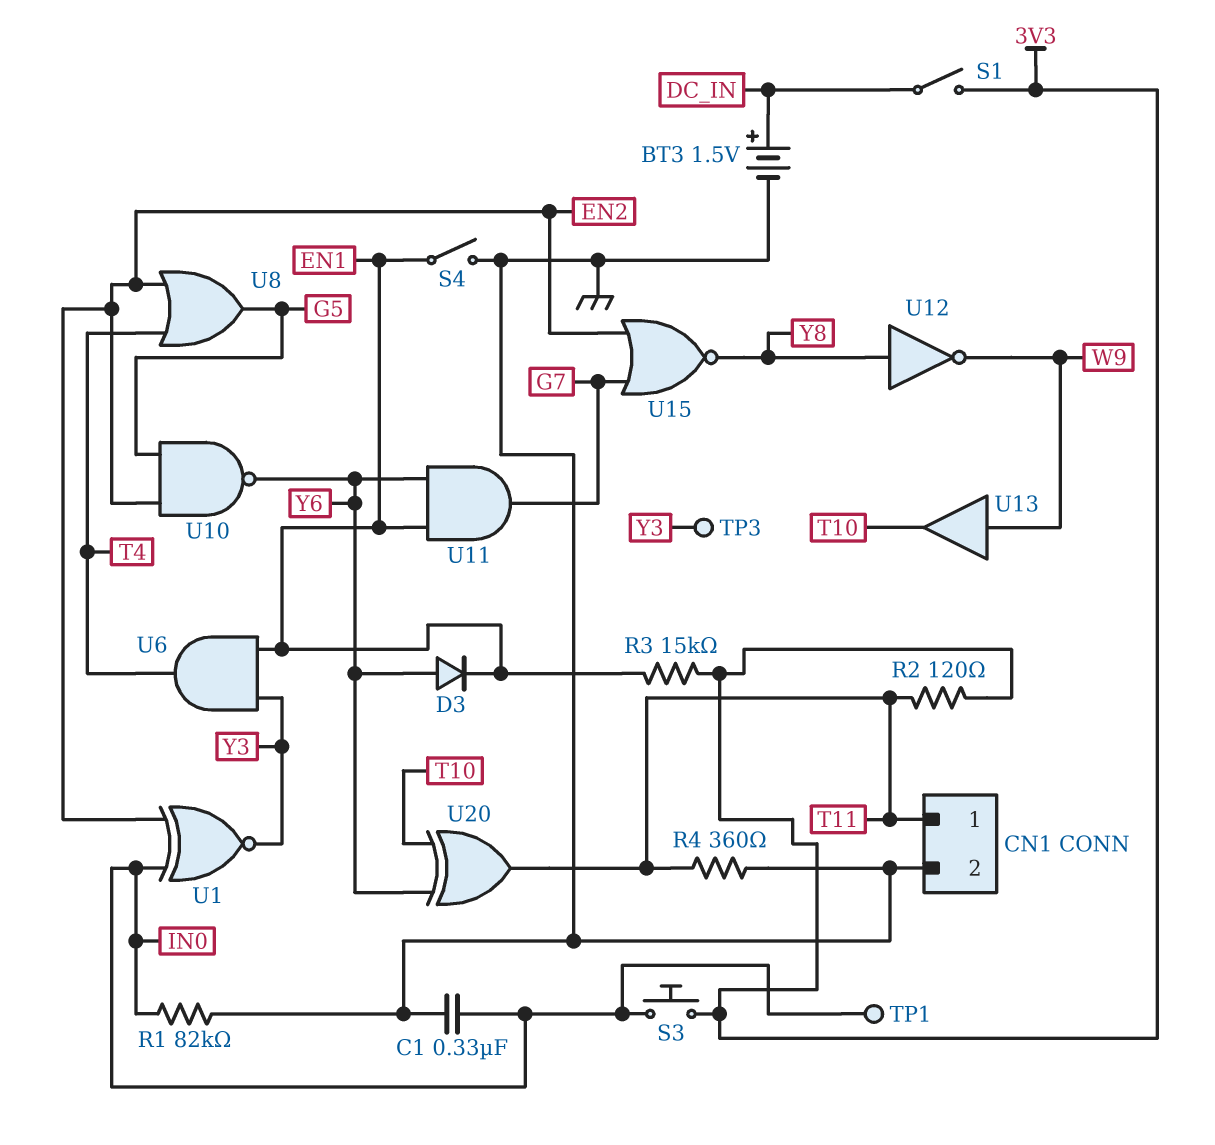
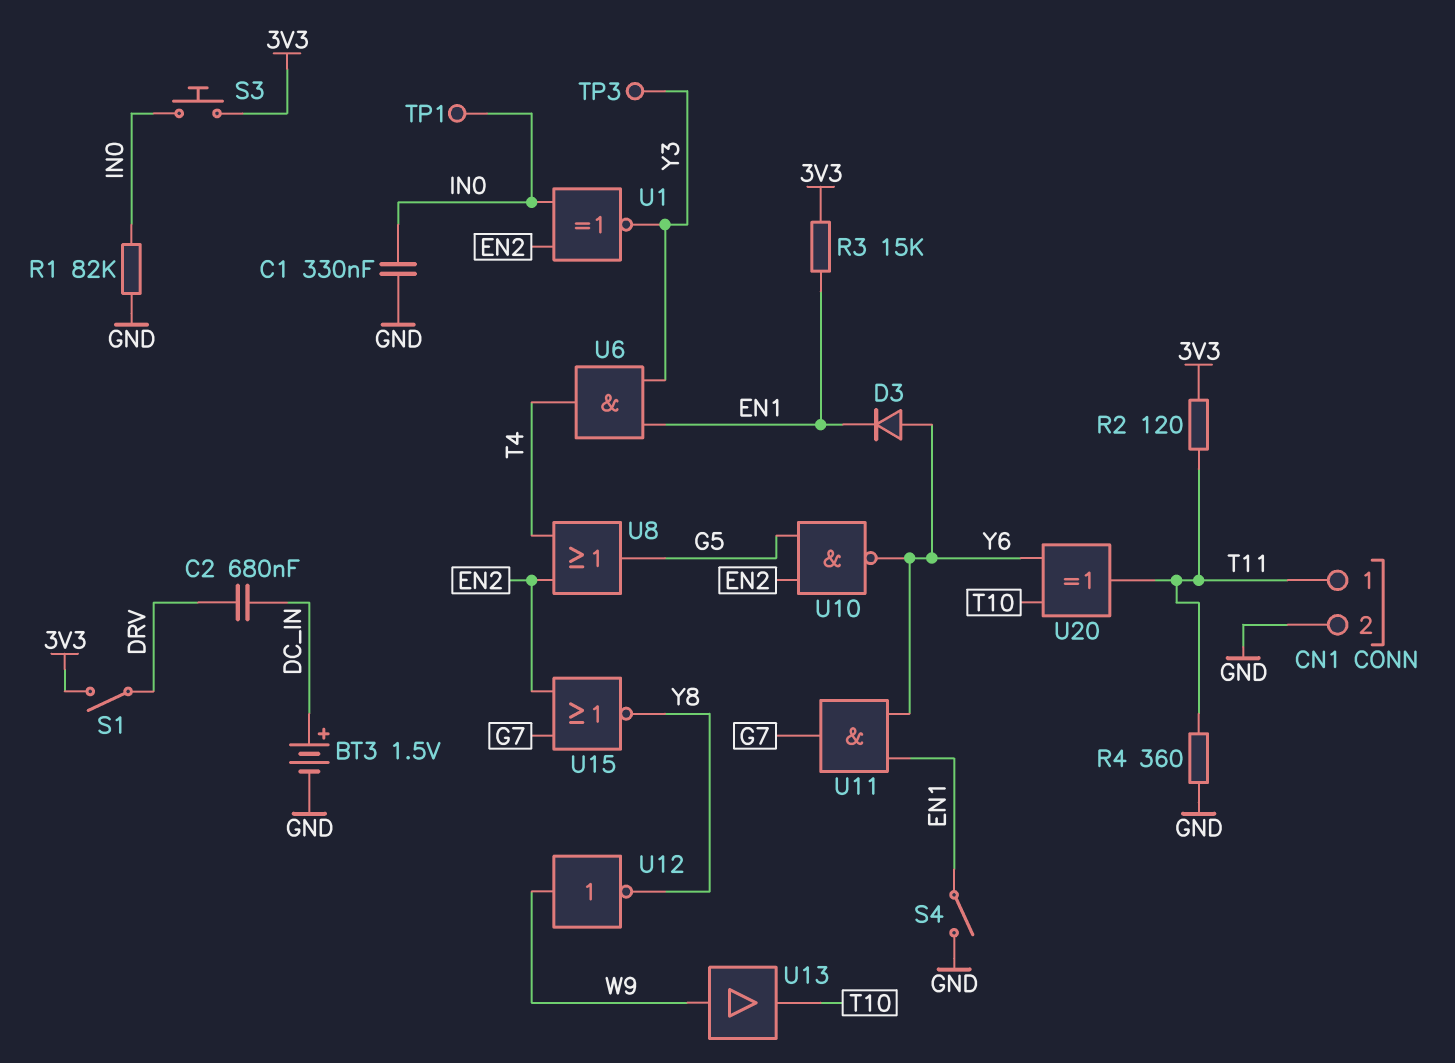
C2: none -> 680nF (DC_IN, DRV)
S1: switch (3V3, DC_IN) -> switch (3V3, DRV)
U12: NOT (in Y8, out W9) -> NOT (in W9, out Y8)

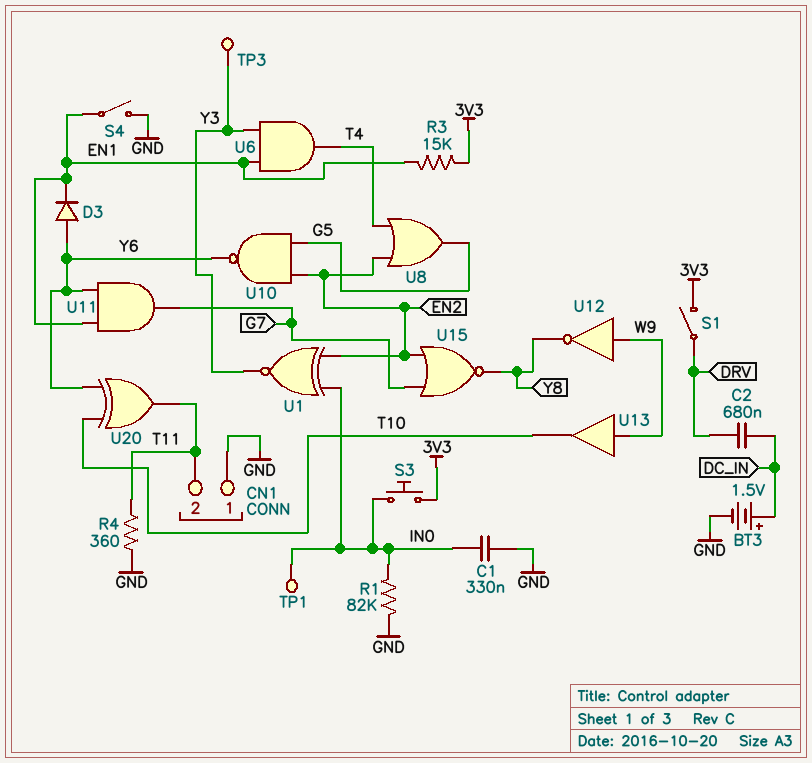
CN1 pin 1: T11 -> GND
CN1 pin 2: GND -> T11
R2: 120 (3V3, T11) -> none

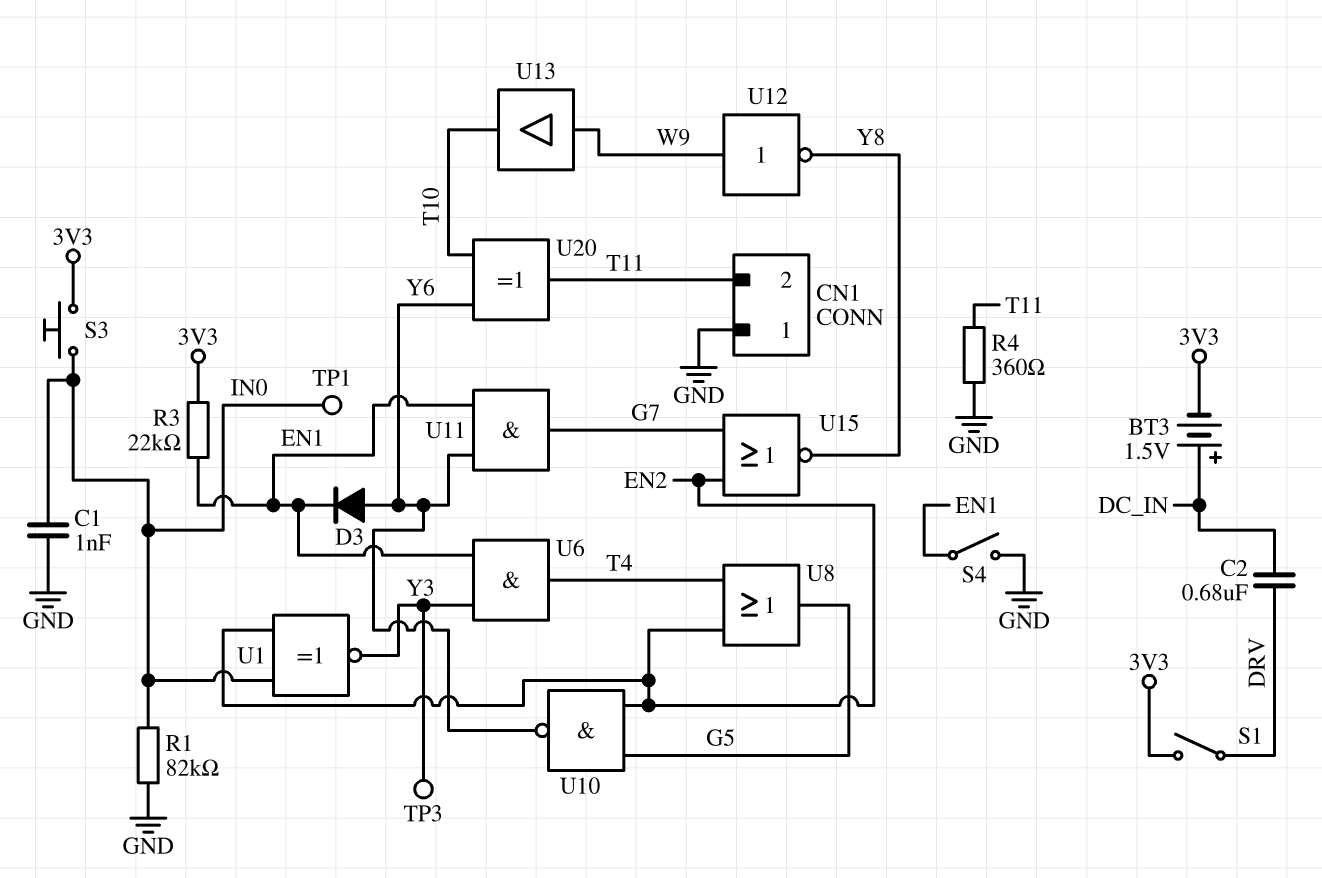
BT3: 1.5V (plus DC_IN, minus GND) -> 1.5V (plus DC_IN, minus 3V3)
C1: 330nF (GND, IN0) -> 1nF (GND, IN0)
R3: 15k (3V3, EN1) -> 22k (3V3, EN1)

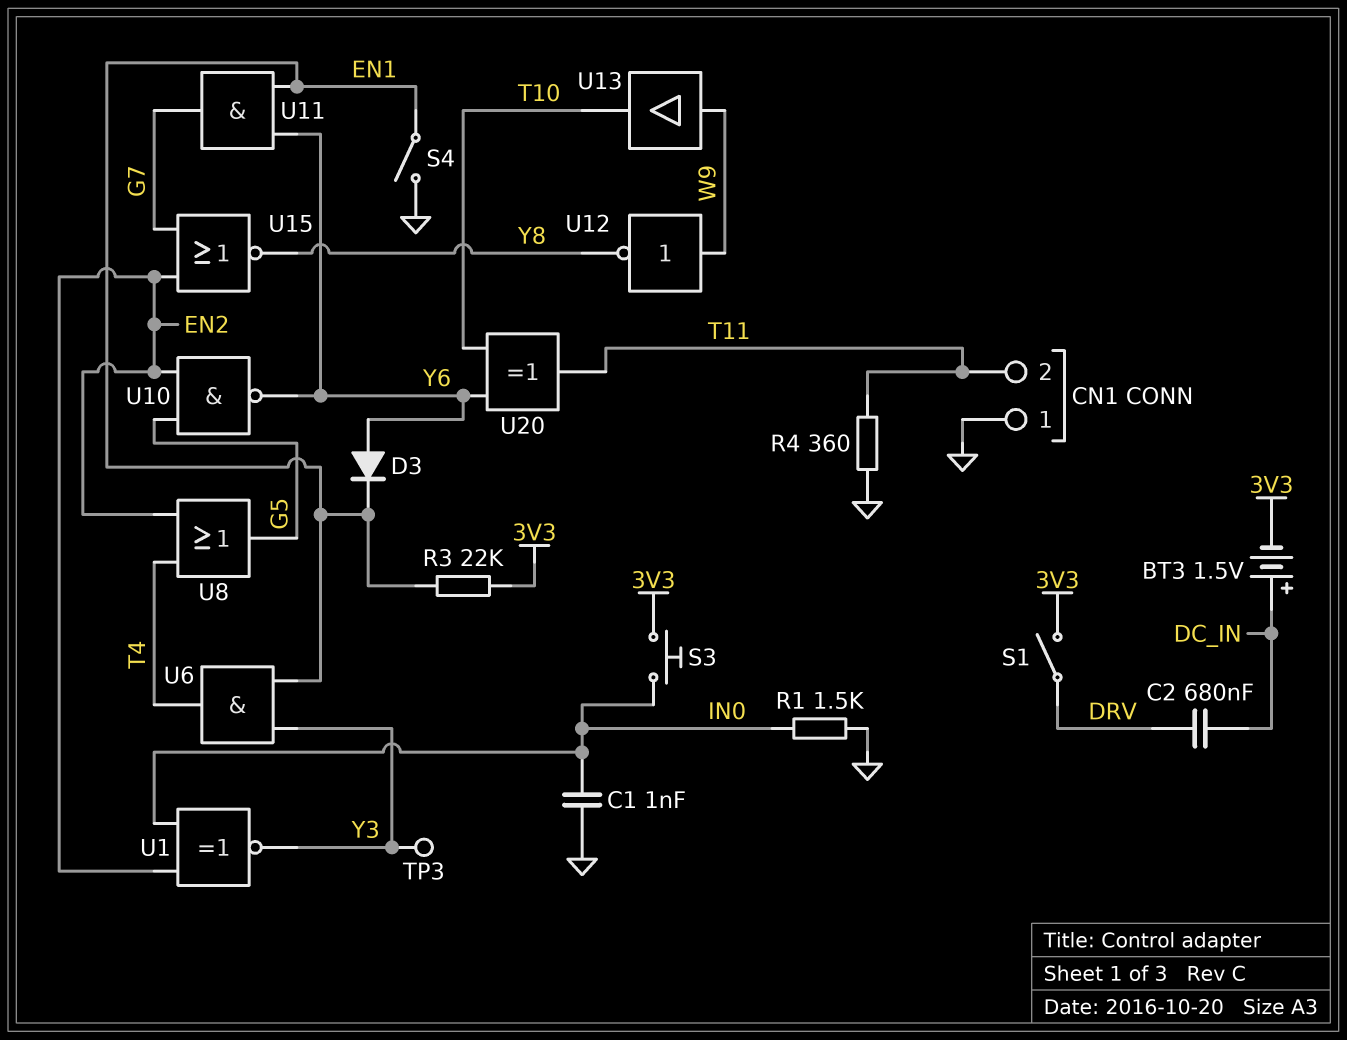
R1: 82k (GND, IN0) -> 1.5k (GND, IN0)
TP1: test point (IN0) -> none

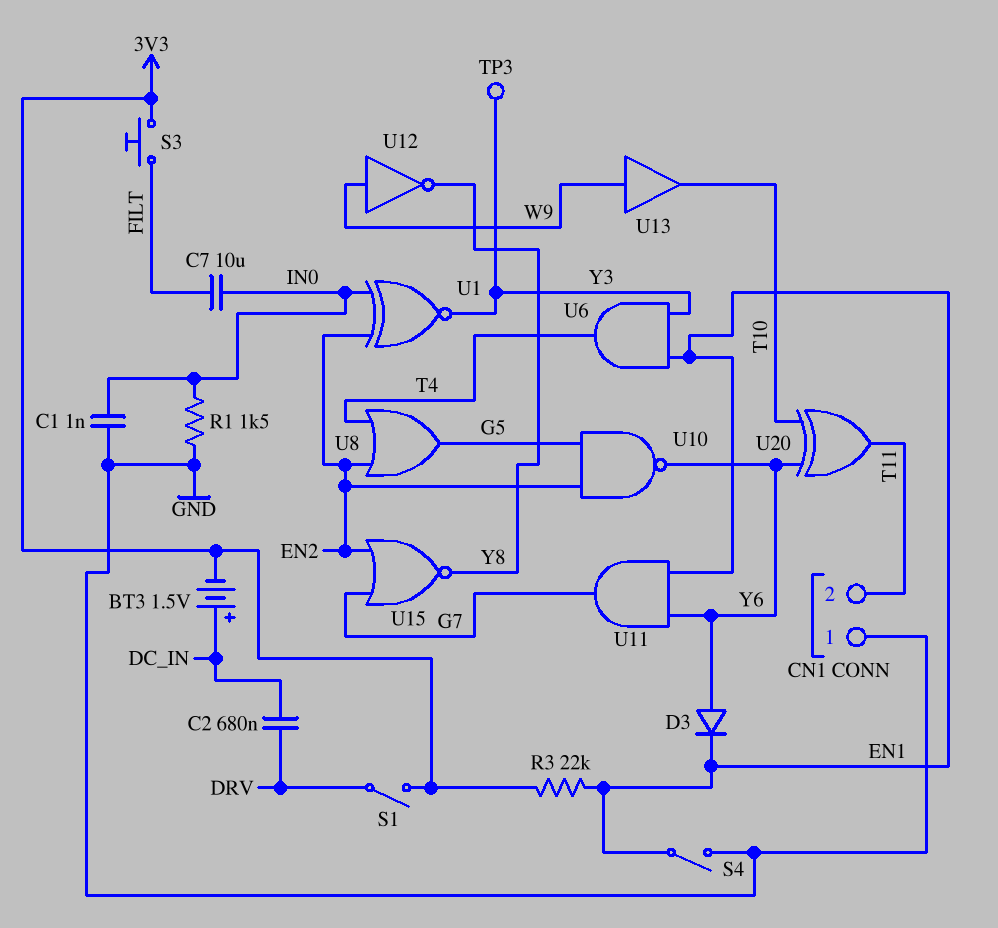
C7: none -> 10uF (FILT, IN0)
R4: 360 (GND, T11) -> none
S3: button (3V3, IN0) -> button (3V3, FILT)

